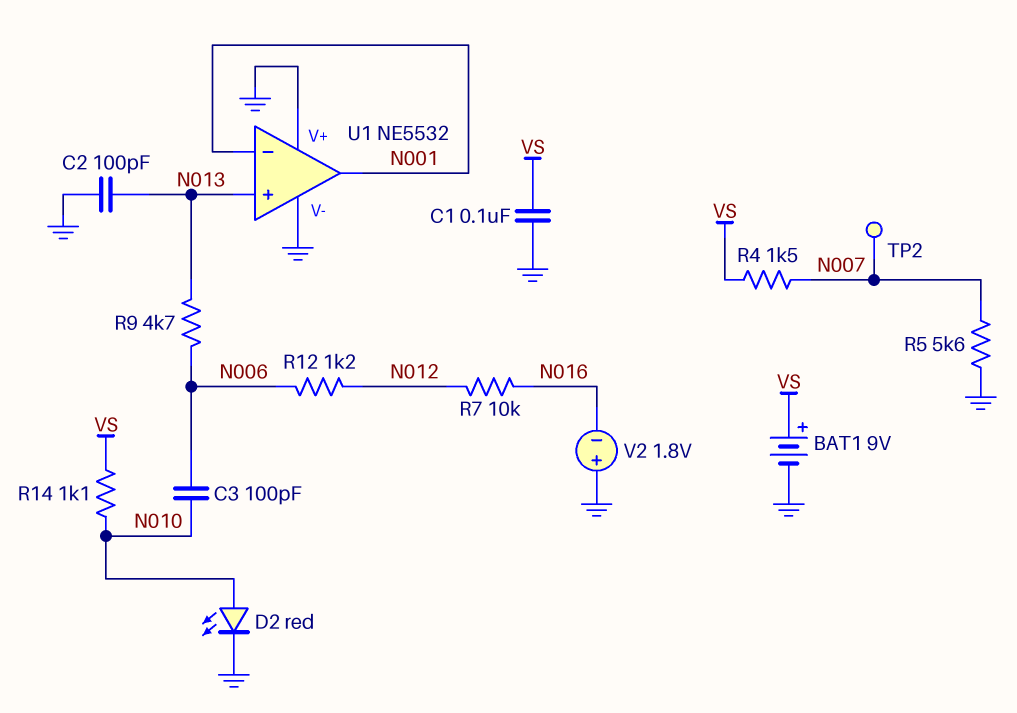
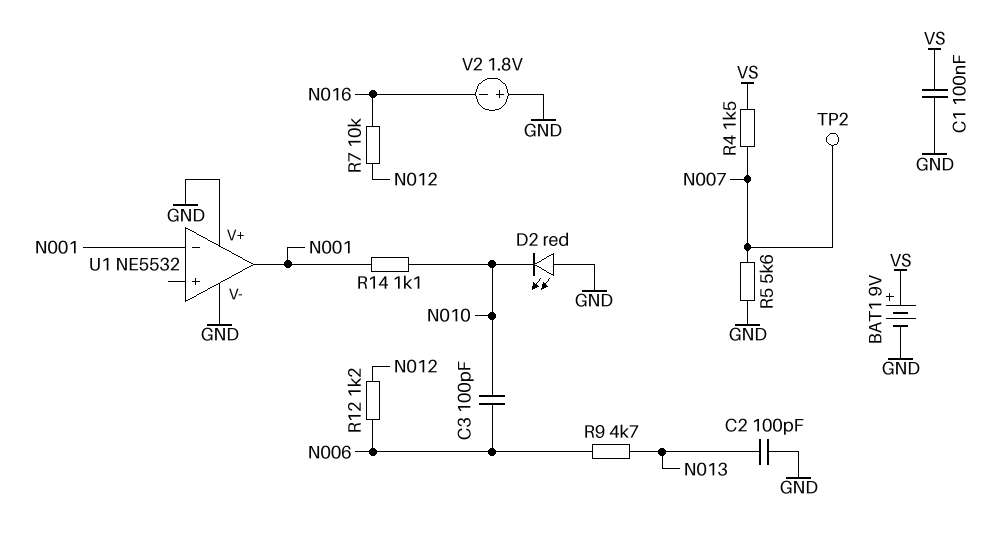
D2: LED red (A N010, K GND) -> LED red (A GND, K N010)
R14: 1.1k (N010, VS) -> 1.1k (N001, N010)
U1 pin in+: N013 -> none

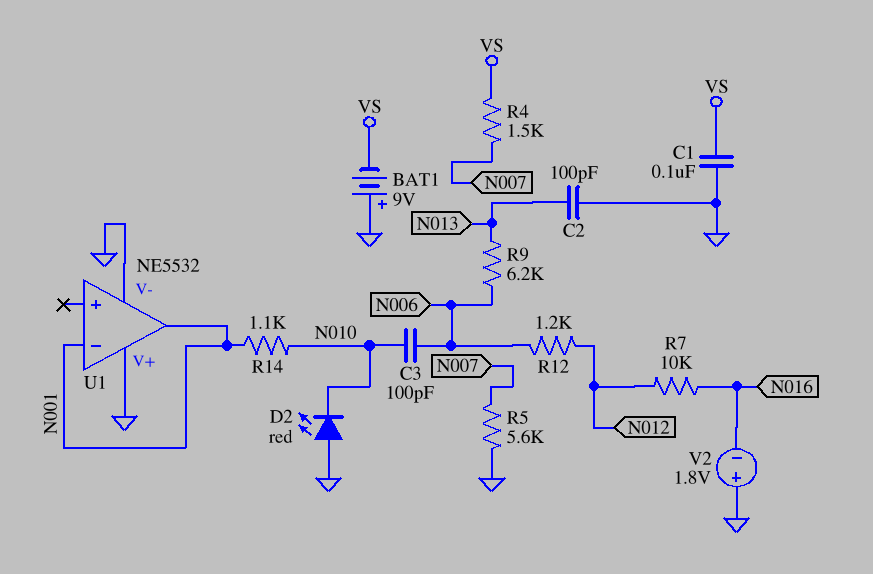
BAT1: 9V (plus VS, minus GND) -> 9V (plus GND, minus VS)
R9: 4.7k (N006, N013) -> 6.2k (N006, N013)
TP2: test point (N007) -> none

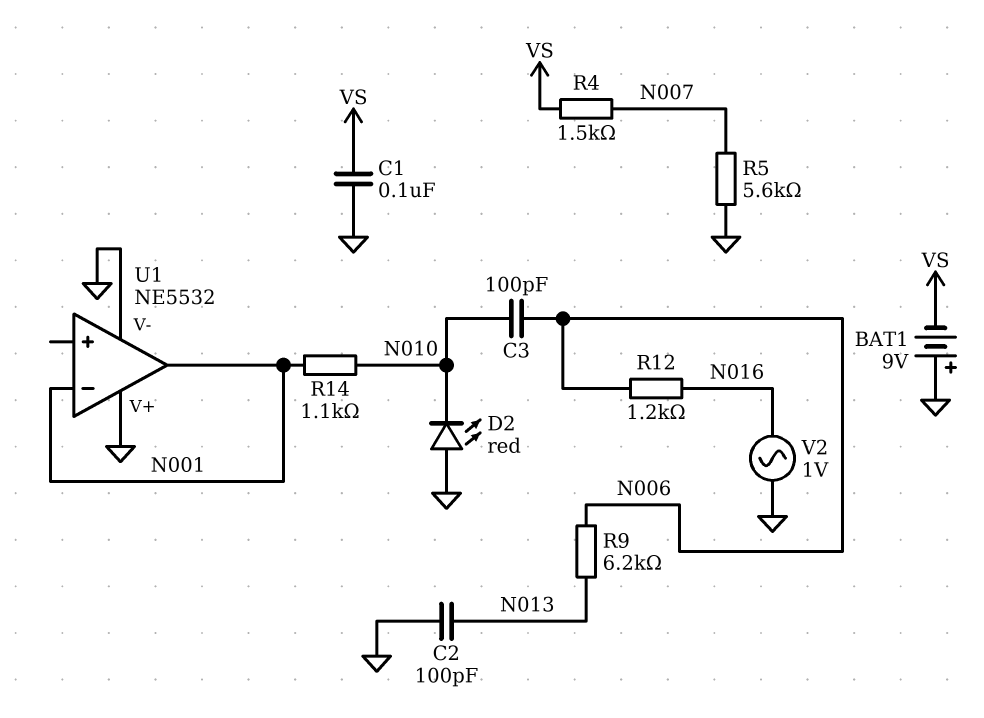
R7: 10k (N012, N016) -> none
R12: 1.2k (N006, N012) -> 1.2k (N006, N016)
V2: 1.8V (plus GND, minus N016) -> AC 1V (GND, N016)

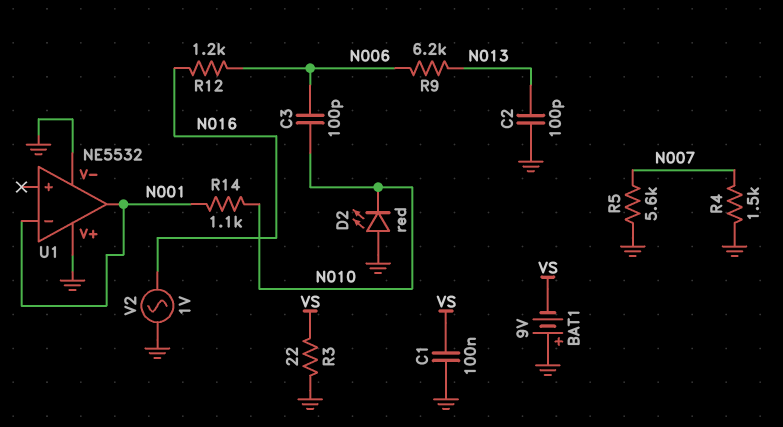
R3: none -> 22 (GND, VS)
R4: 1.5k (N007, VS) -> 1.5k (GND, N007)

